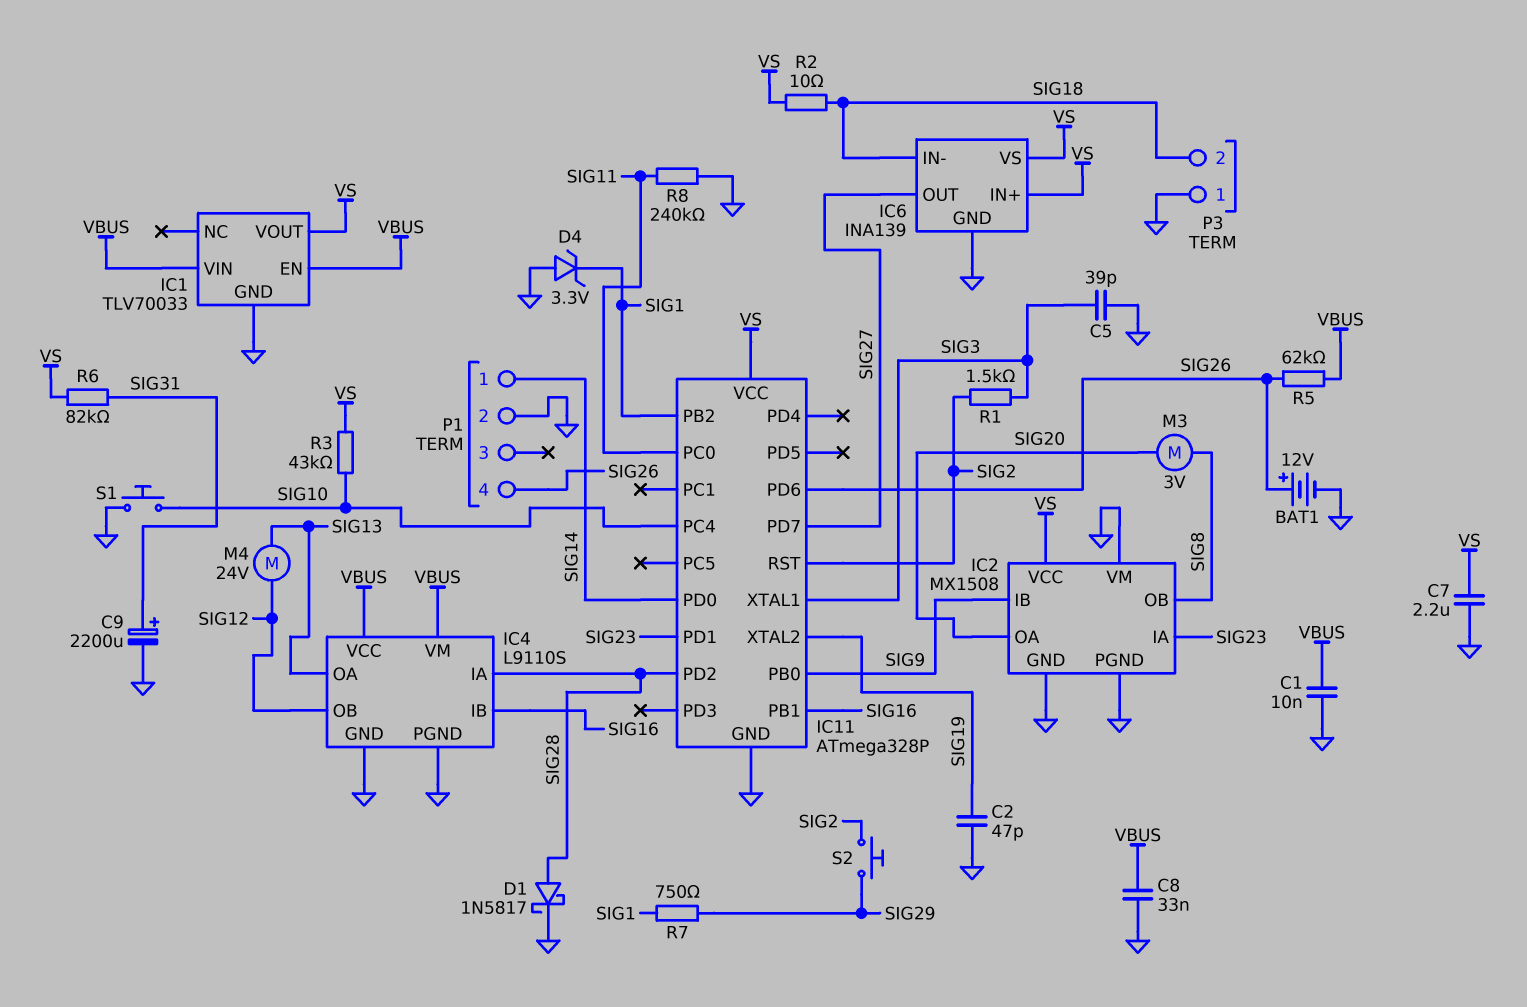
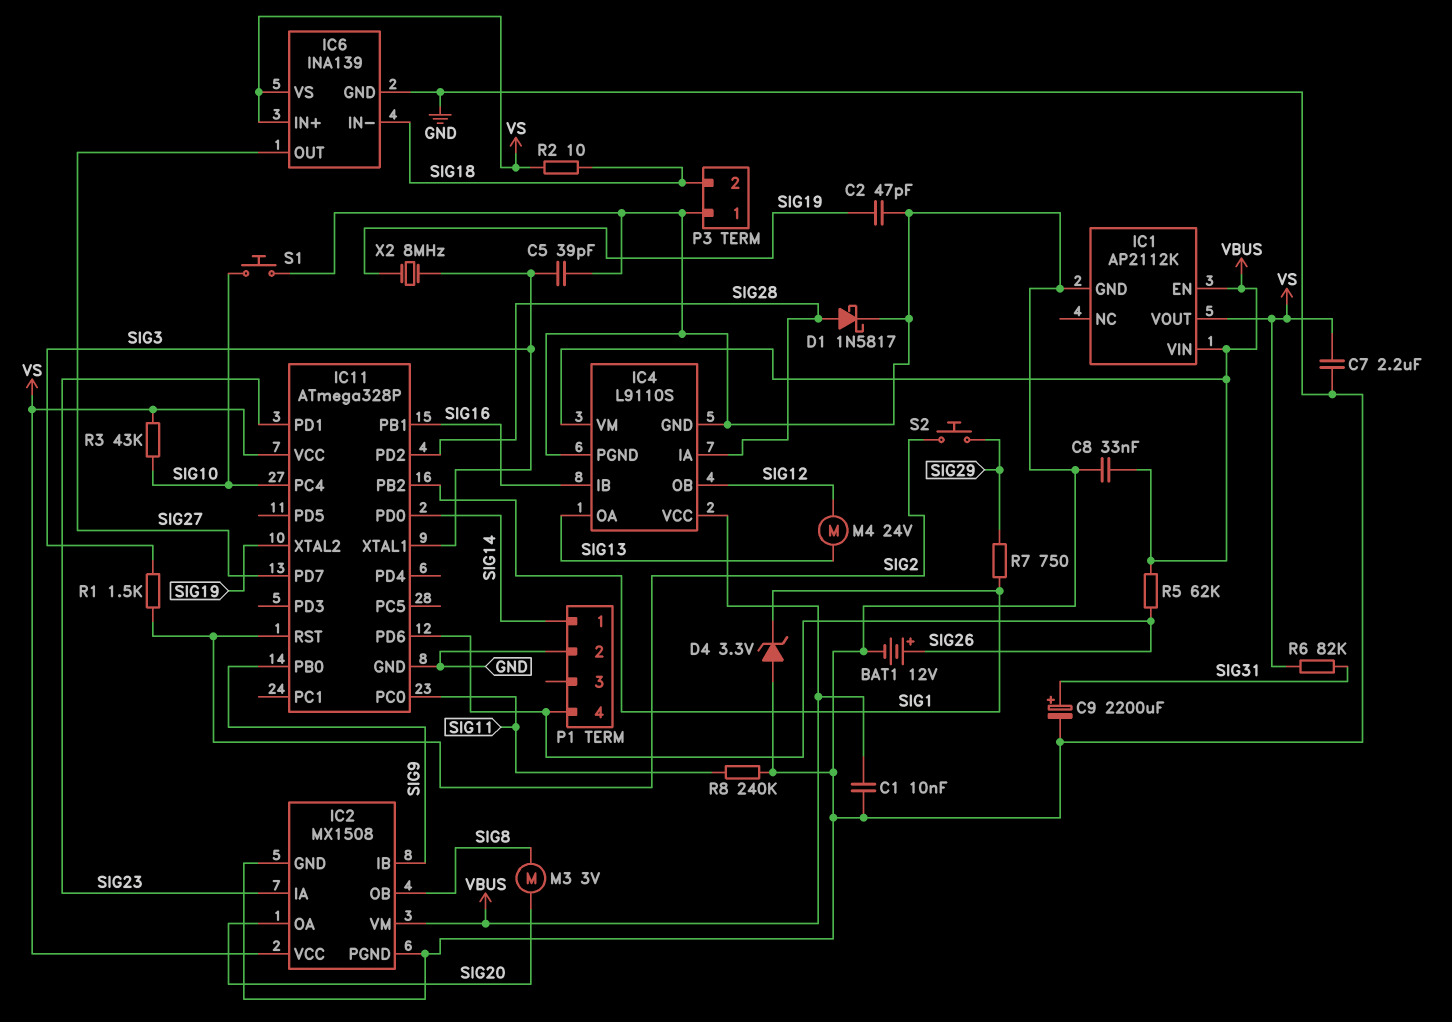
IC1: TLV70033 -> AP2112K
IC2 pin VM: GND -> VBUS
X2: none -> 8MHz (SIG3, SIG19)

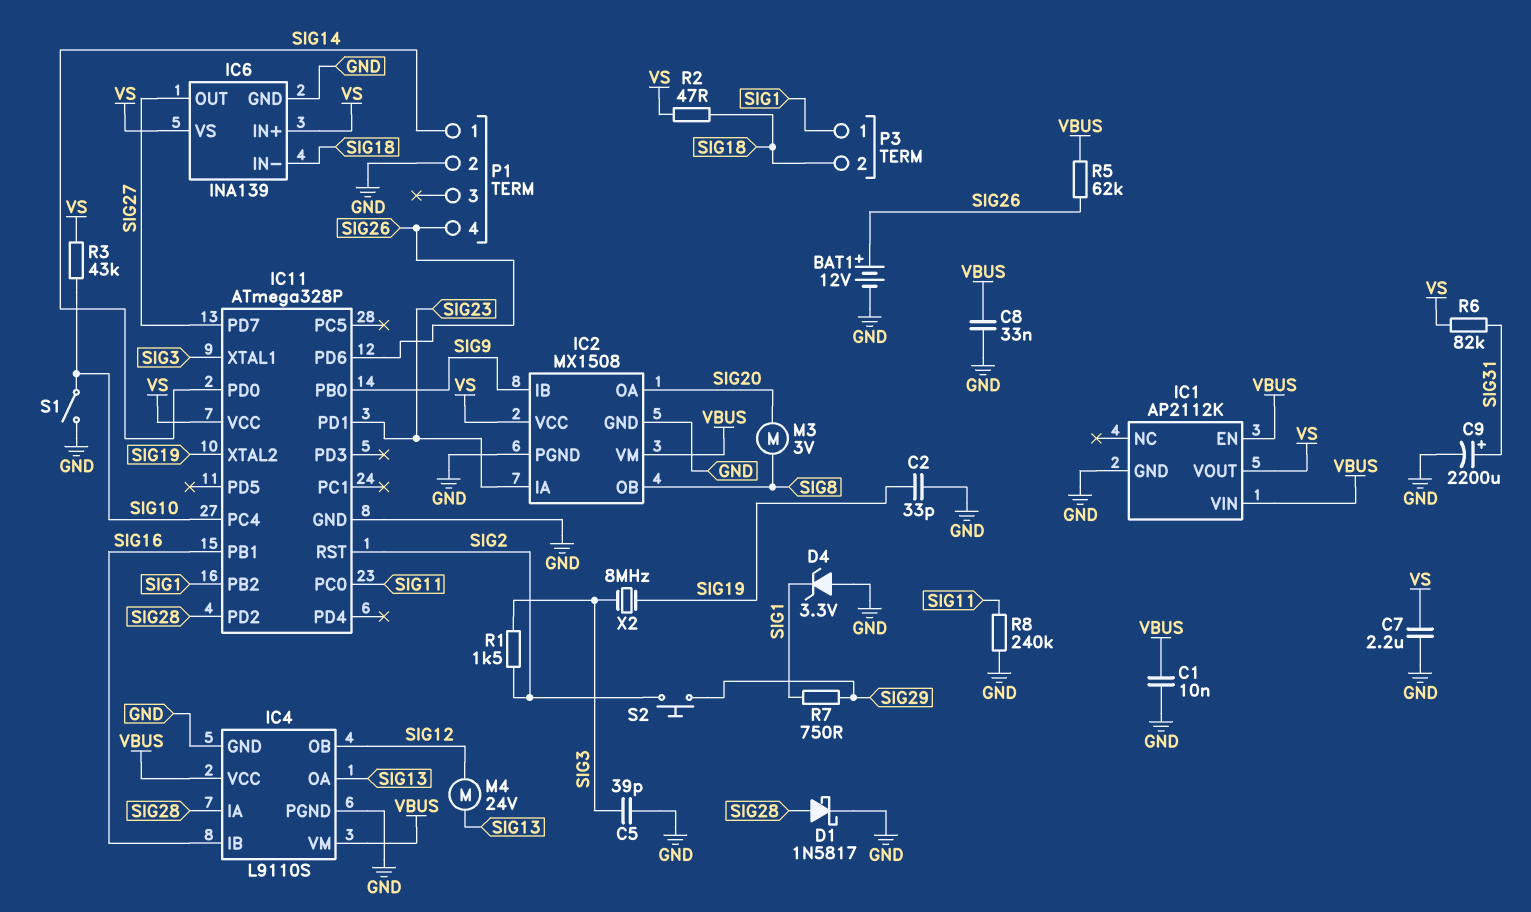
C2: 47pF (GND, SIG19) -> 33pF (GND, SIG19)
P3 pin 1: GND -> SIG1
R2: 10 (SIG18, VS) -> 47 (SIG18, VS)
S1: button (GND, SIG10) -> switch (GND, SIG10)

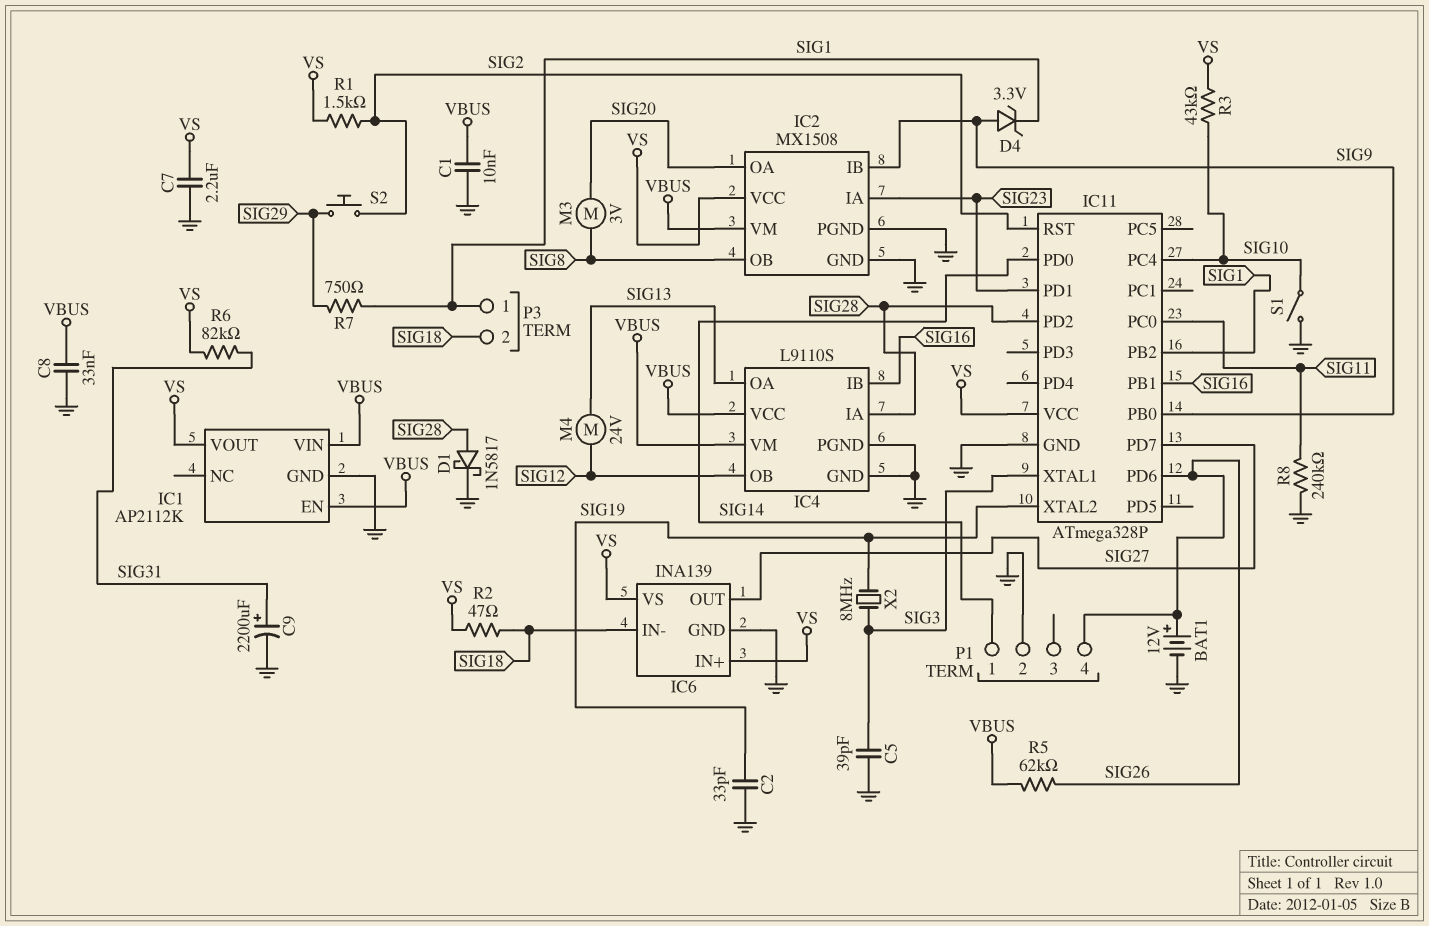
D4: zener 3.3V (A GND, K SIG1) -> zener 3.3V (A SIG9, K SIG1)
R1: 1.5k (SIG2, SIG3) -> 1.5k (SIG2, VS)

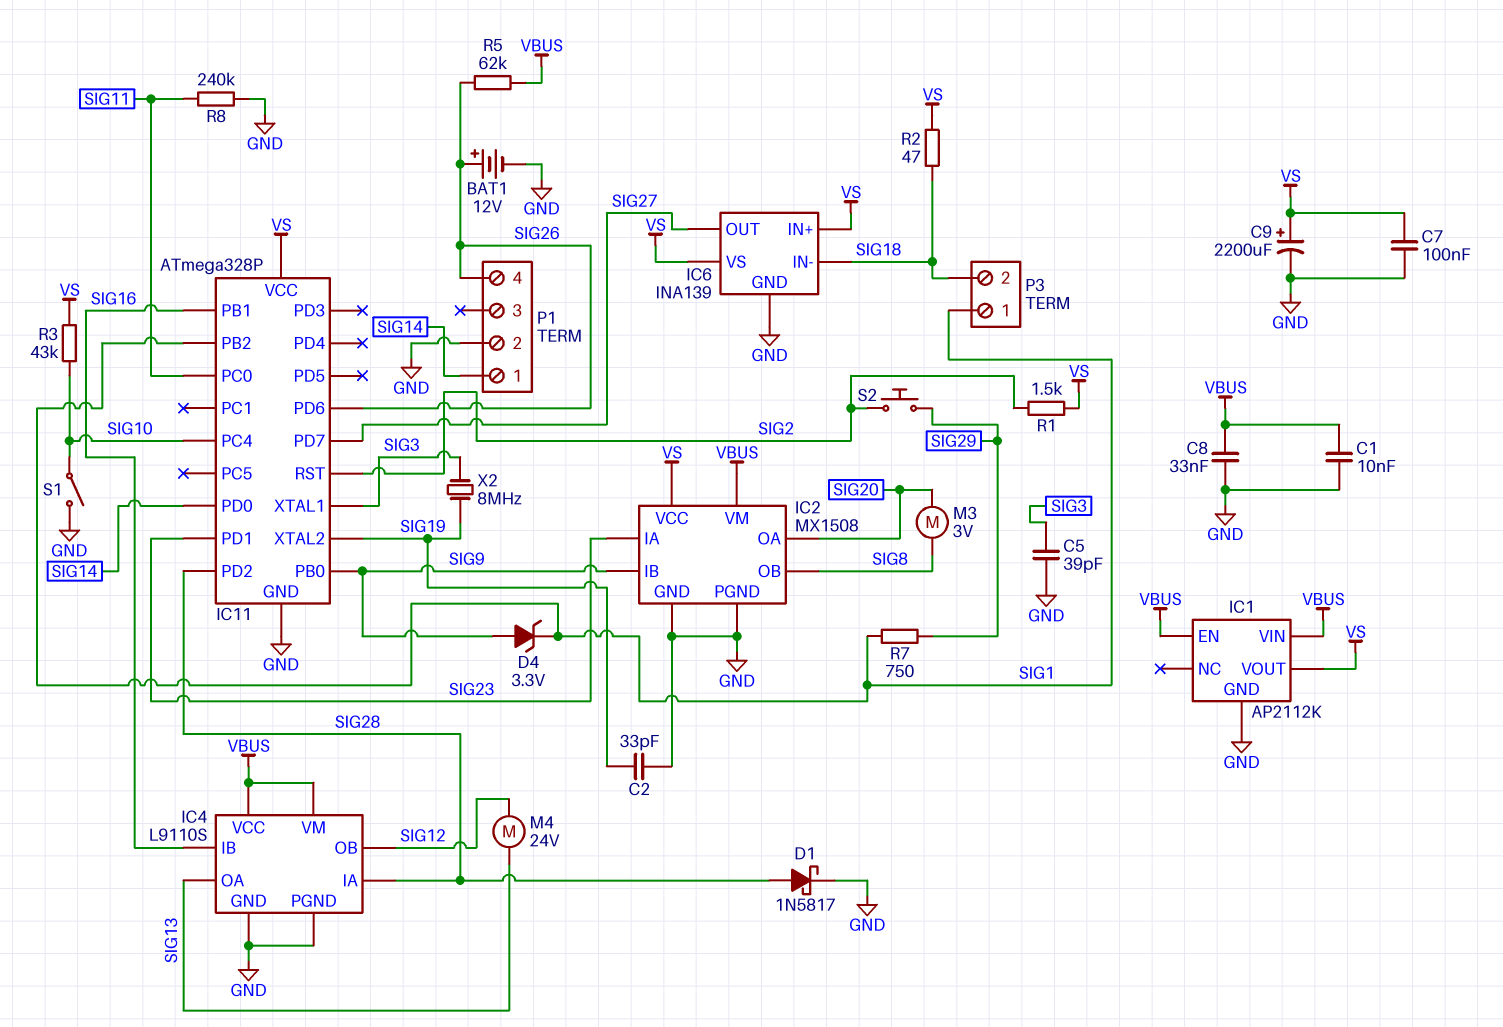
C7: 2.2uF (GND, VS) -> 100nF (GND, VS)
C9: 2200uF (plus SIG31, minus GND) -> 2200uF (plus VS, minus GND)
R6: 82k (SIG31, VS) -> none

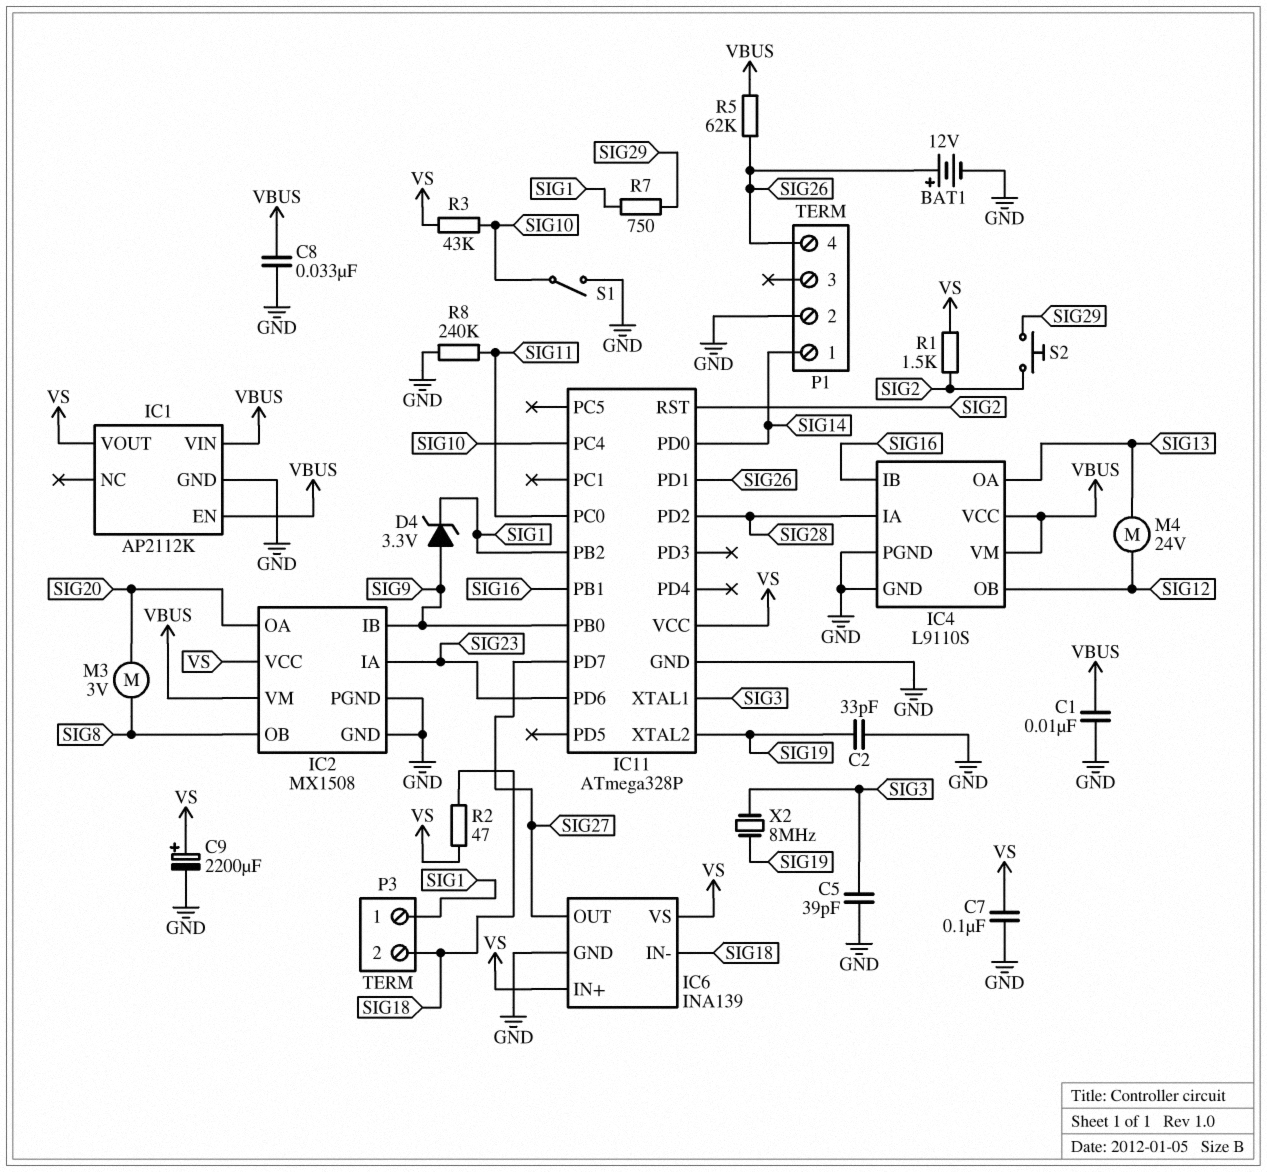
D1: schottky 1N5817 (A SIG28, K GND) -> none
IC11 pin PD1: SIG23 -> SIG26
IC11 pin PD6: SIG26 -> SIG23

